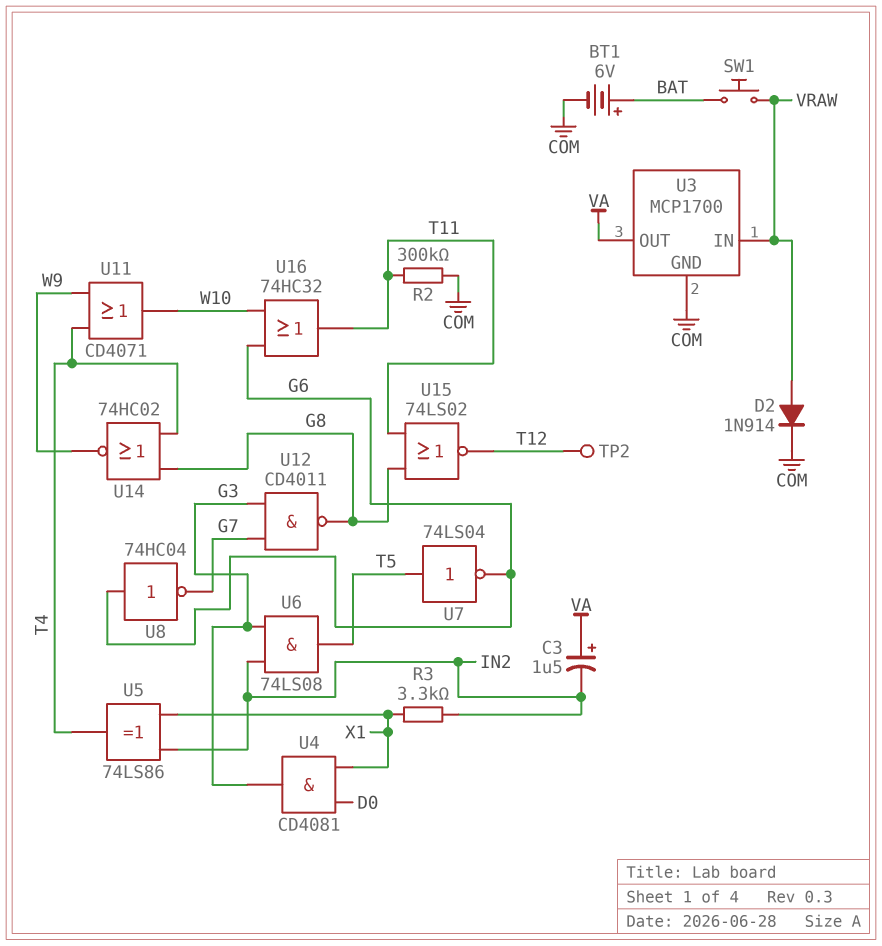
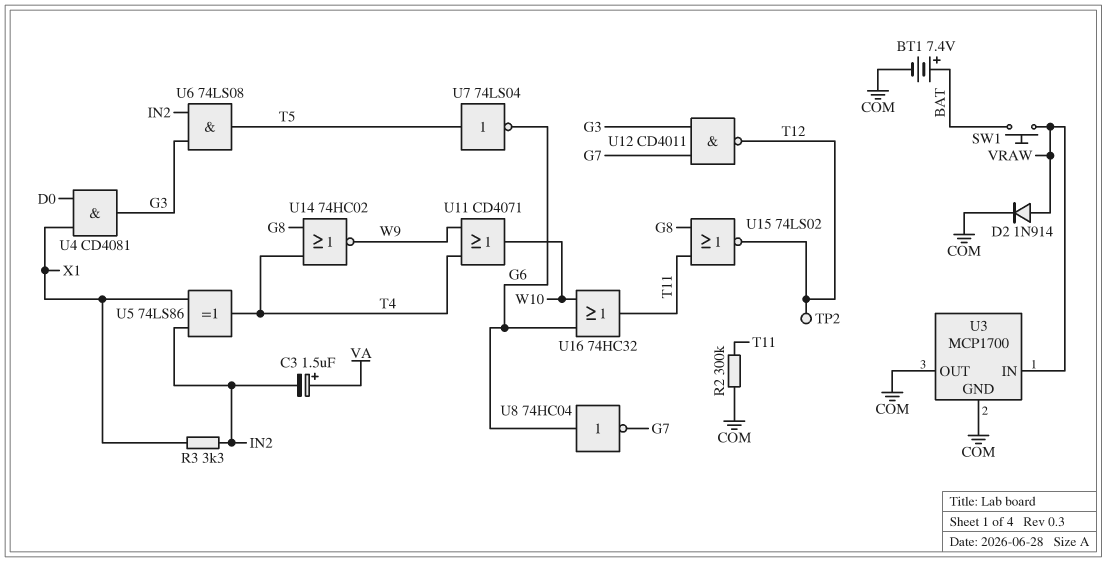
BT1: 6V (plus BAT, minus COM) -> 7.4V (plus BAT, minus COM)
U3 pin OUT: VA -> COM
U12: NAND CD4011 (in G3, in G7, out G8) -> NAND CD4011 (in G3, in G7, out T12)

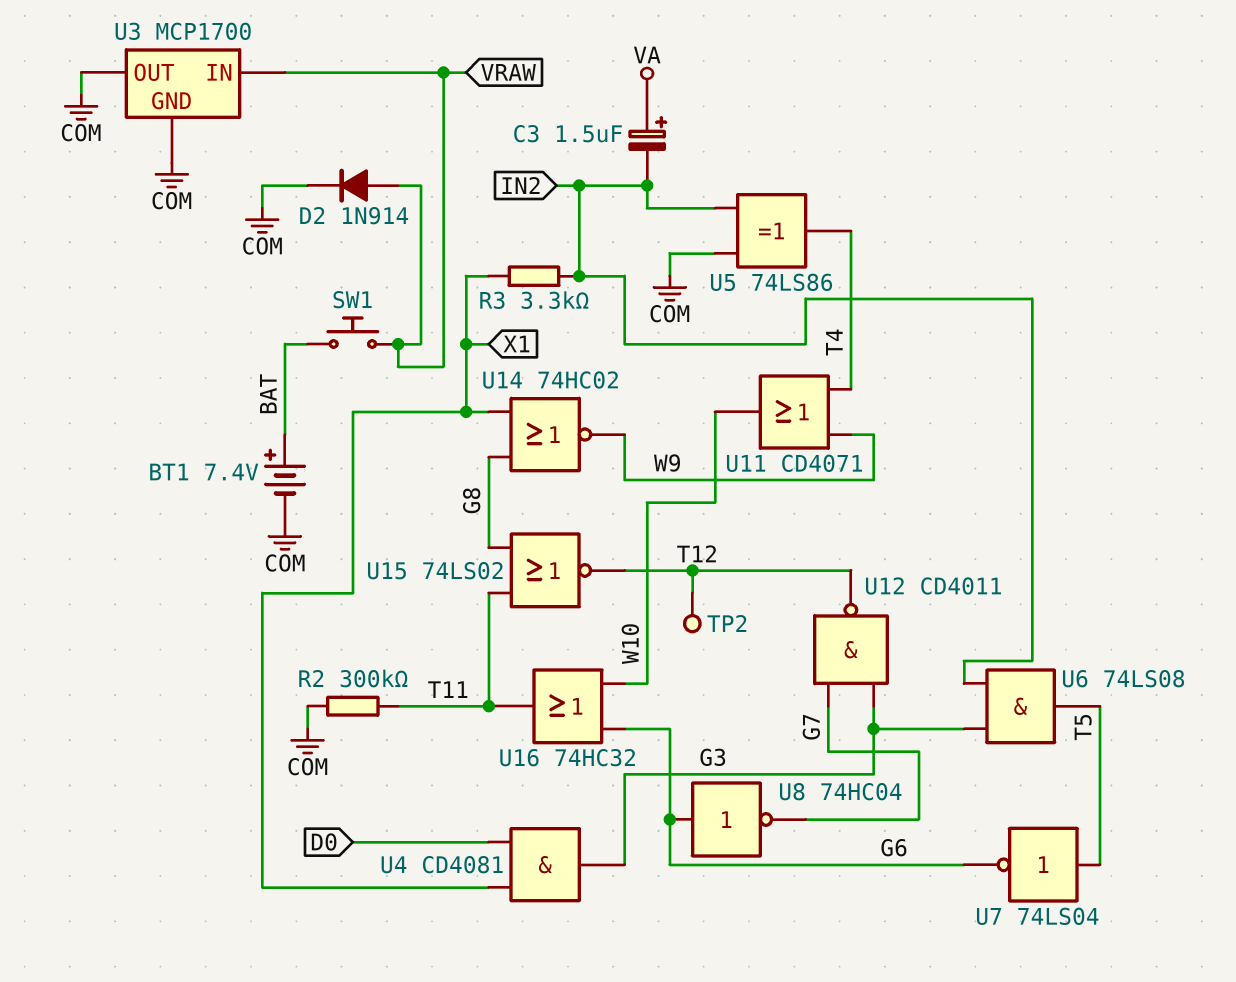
U5: XOR 74LS86 (in IN2, in X1, out T4) -> XOR 74LS86 (in COM, in IN2, out T4)
U14: NOR 74HC02 (in G8, in T4, out W9) -> NOR 74HC02 (in G8, in X1, out W9)

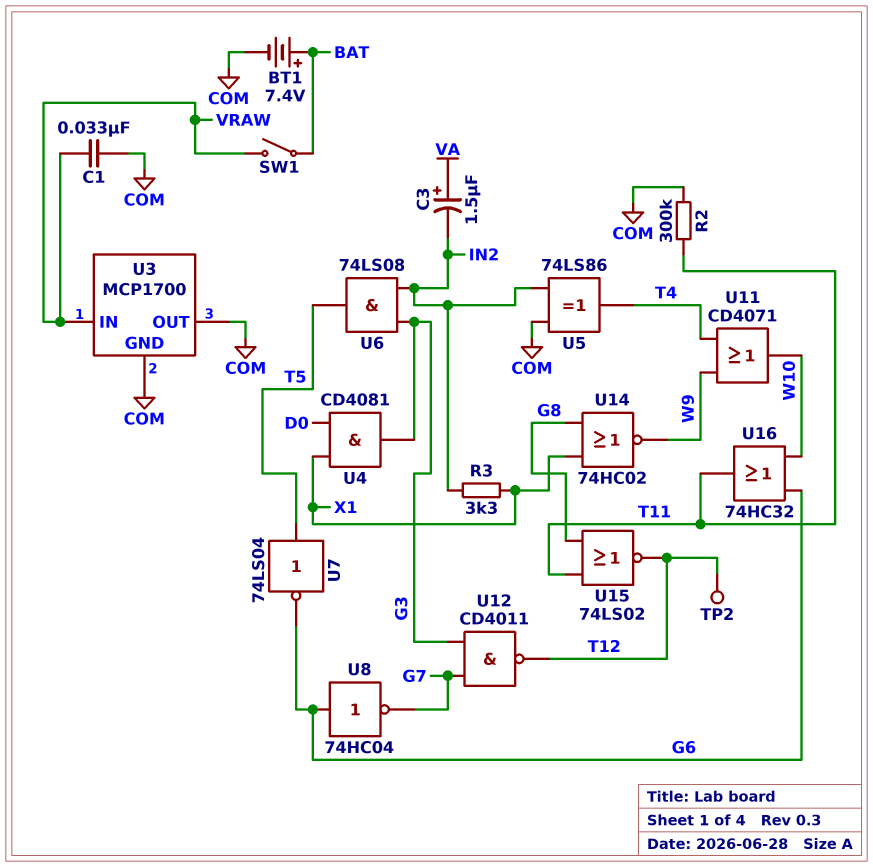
C1: none -> 33nF (COM, VRAW)
D2: diode 1N914 (A VRAW, K COM) -> none
SW1: button (BAT, VRAW) -> switch (BAT, VRAW)

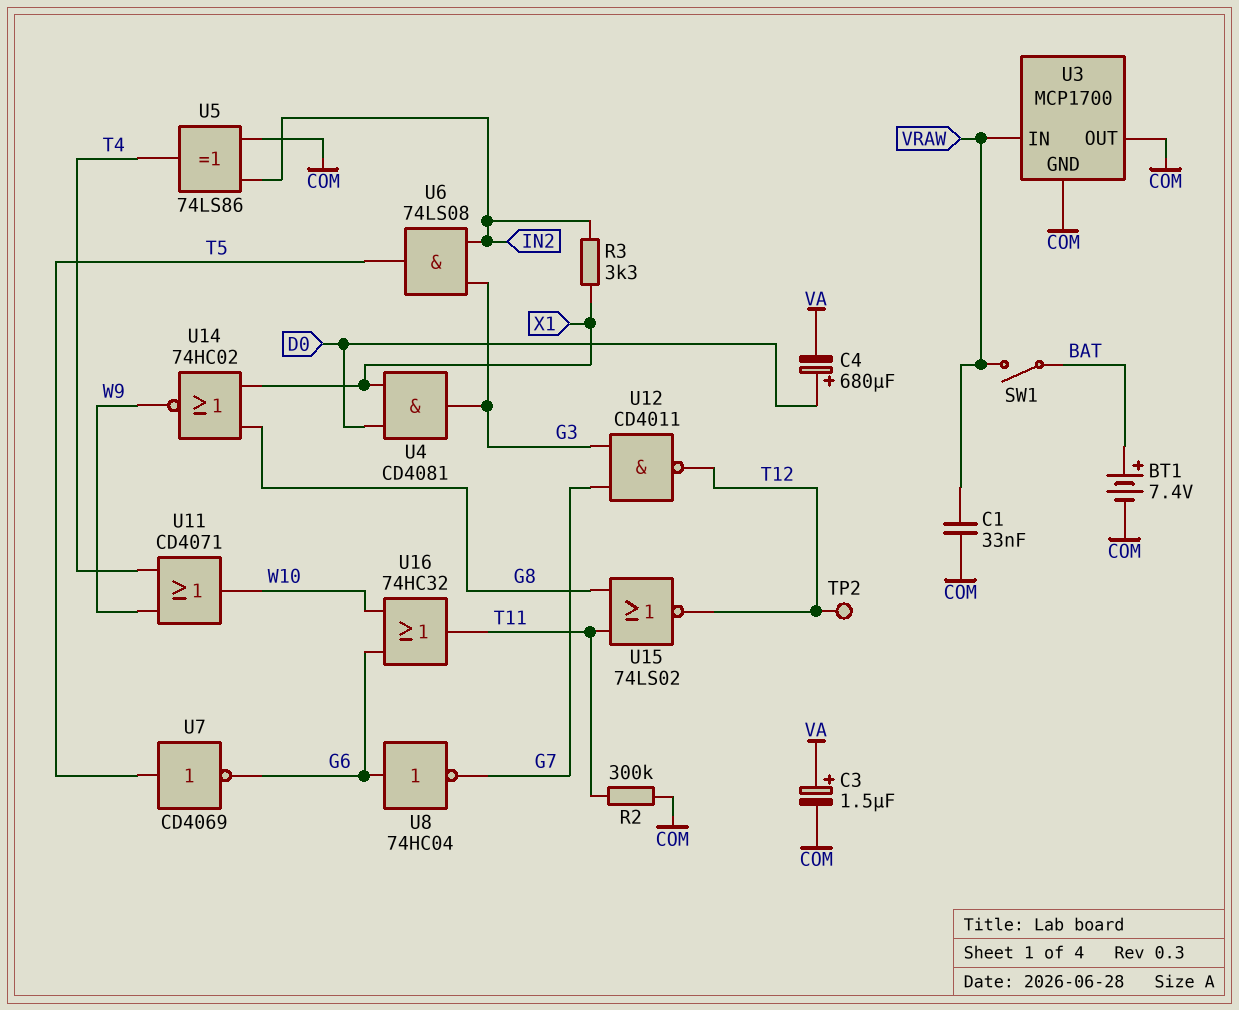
C3: 1.5uF (plus VA, minus IN2) -> 1.5uF (plus VA, minus COM)
C4: none -> 680uF (plus D0, minus VA)
U7: NOT 74LS04 (in T5, out G6) -> NOT CD4069 (in T5, out G6)

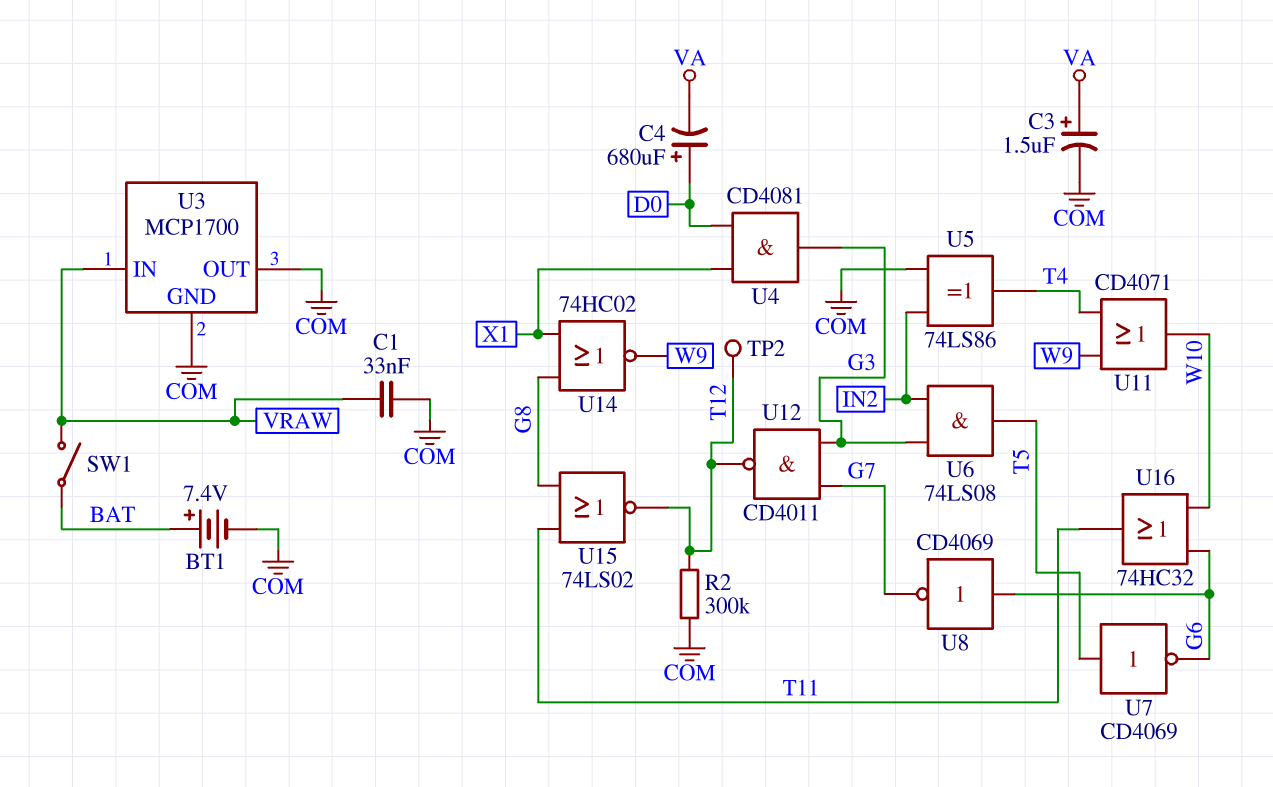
R2: 300k (COM, T11) -> 300k (COM, T12)
R3: 3.3k (IN2, X1) -> none
U8: NOT 74HC04 (in G6, out G7) -> NOT CD4069 (in G6, out G7)

